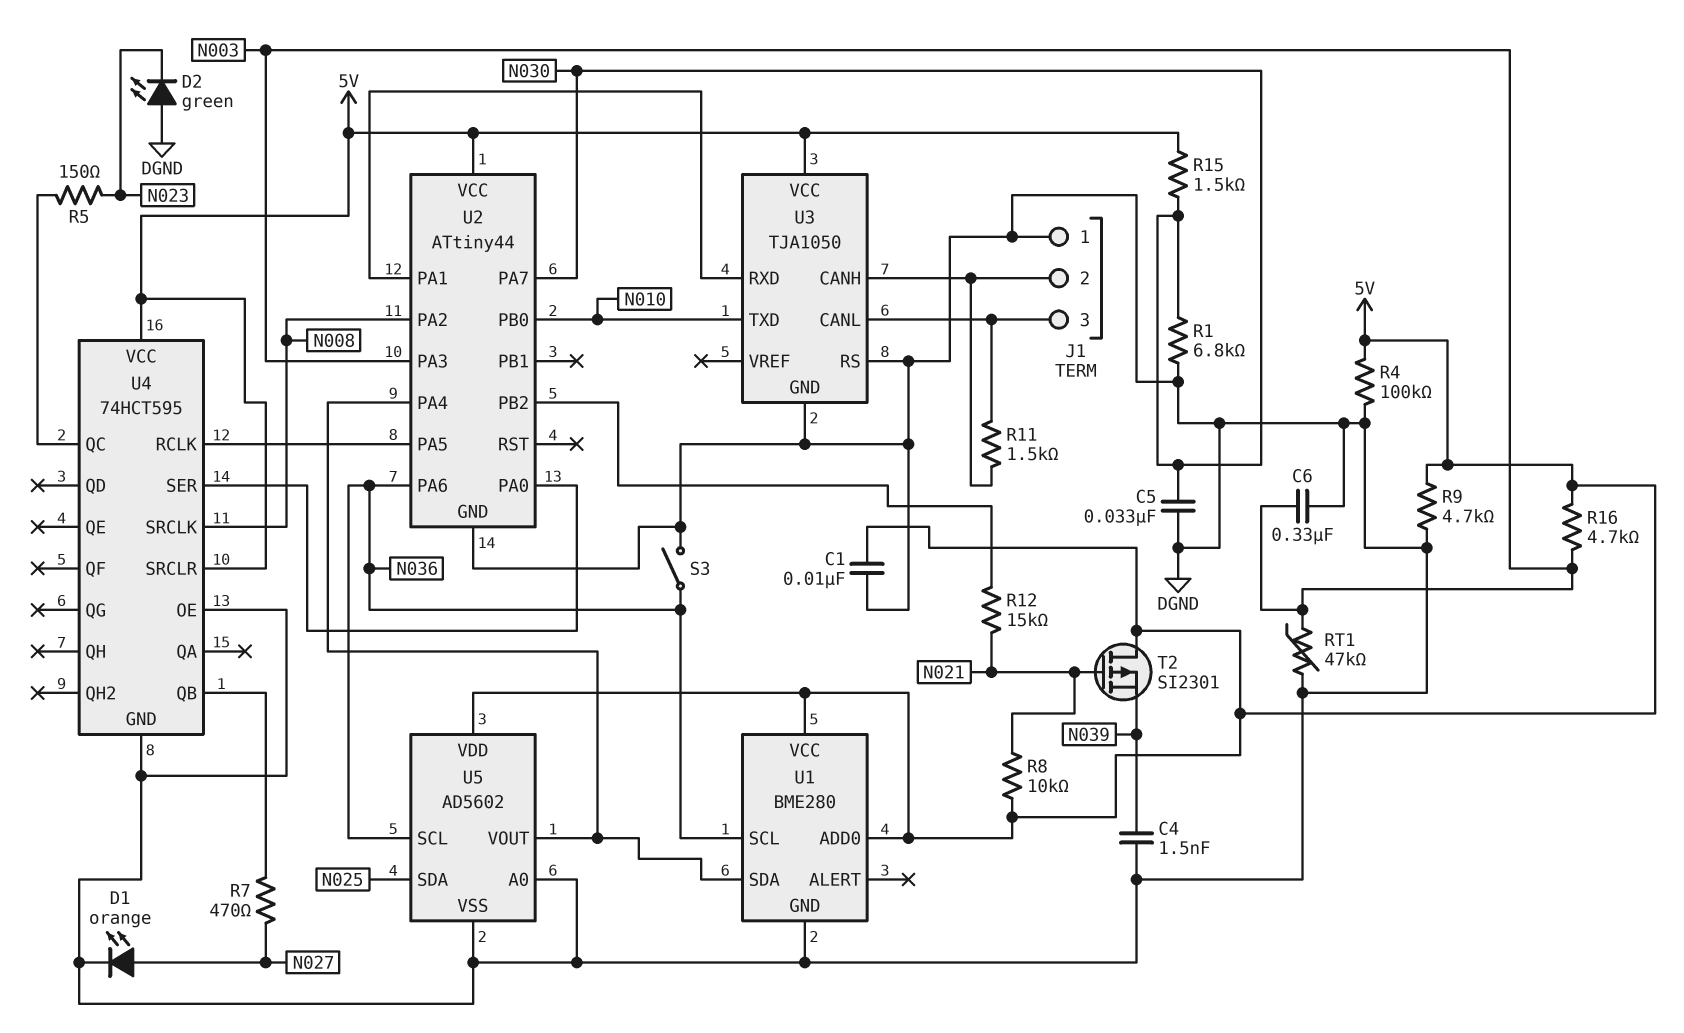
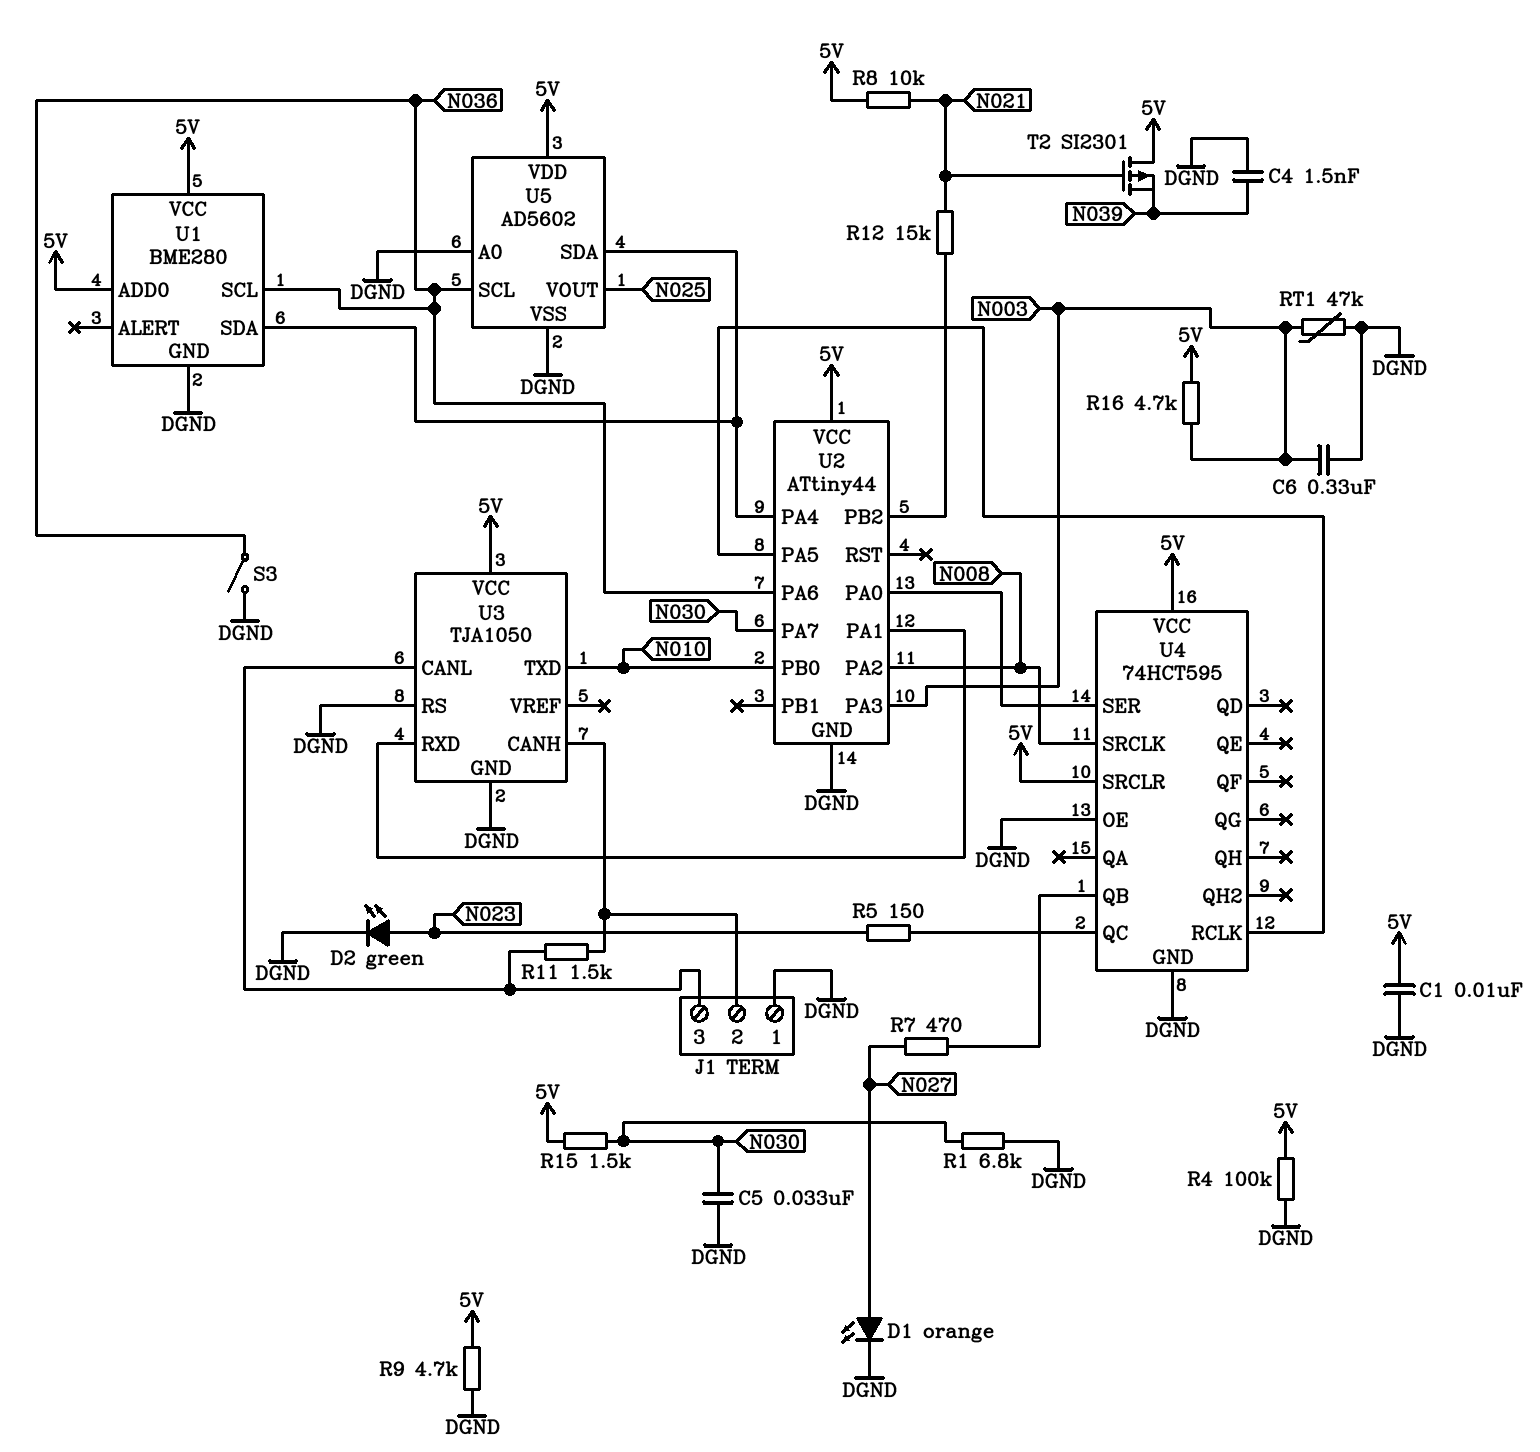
D2: LED green (A DGND, K N023) -> LED green (A N023, K DGND)
U5 pin SDA: N025 -> U1/SDA
U5 pin VOUT: U1/SDA -> N025

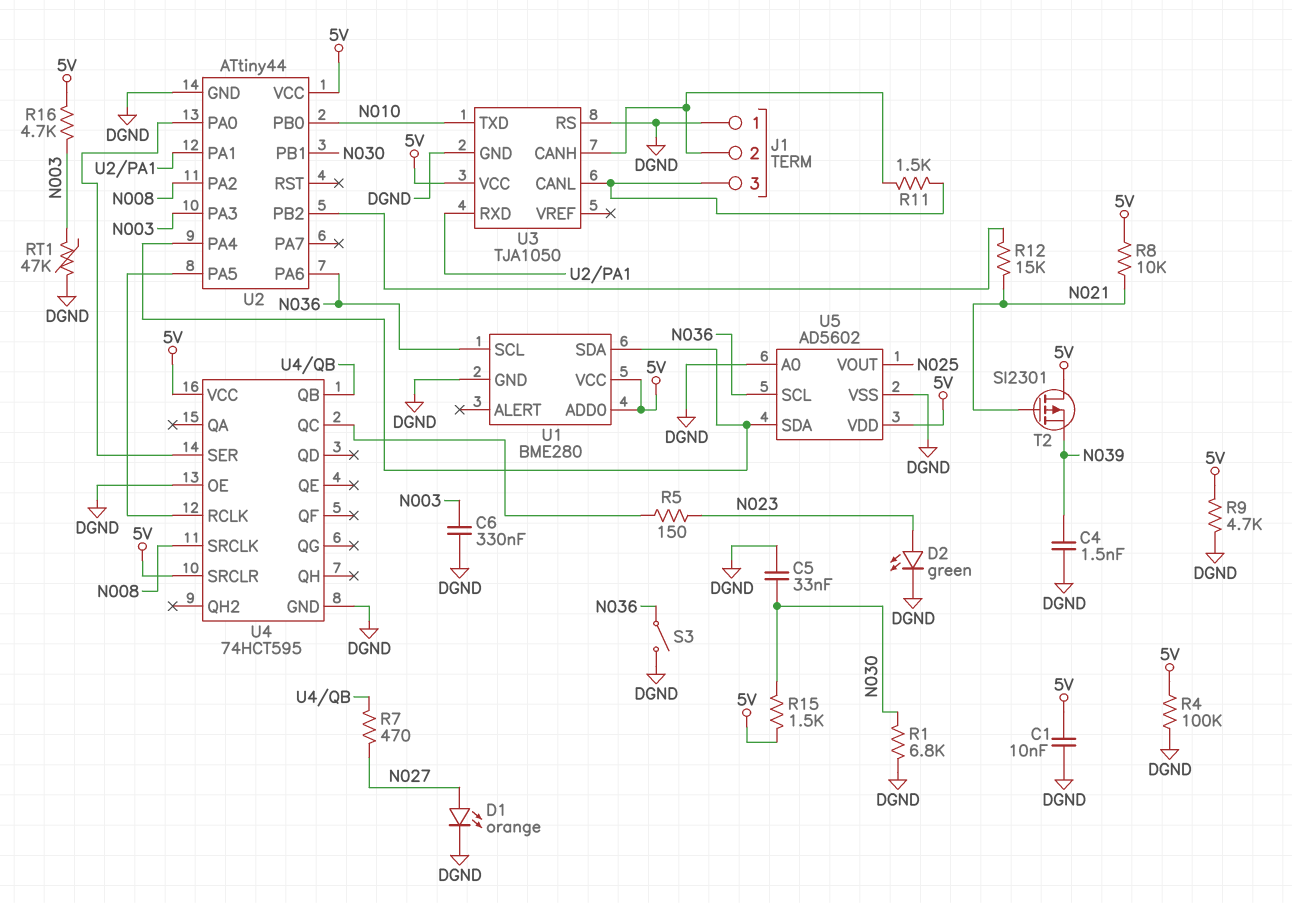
U2 pin PA7: N030 -> none
U2 pin PB1: none -> N030

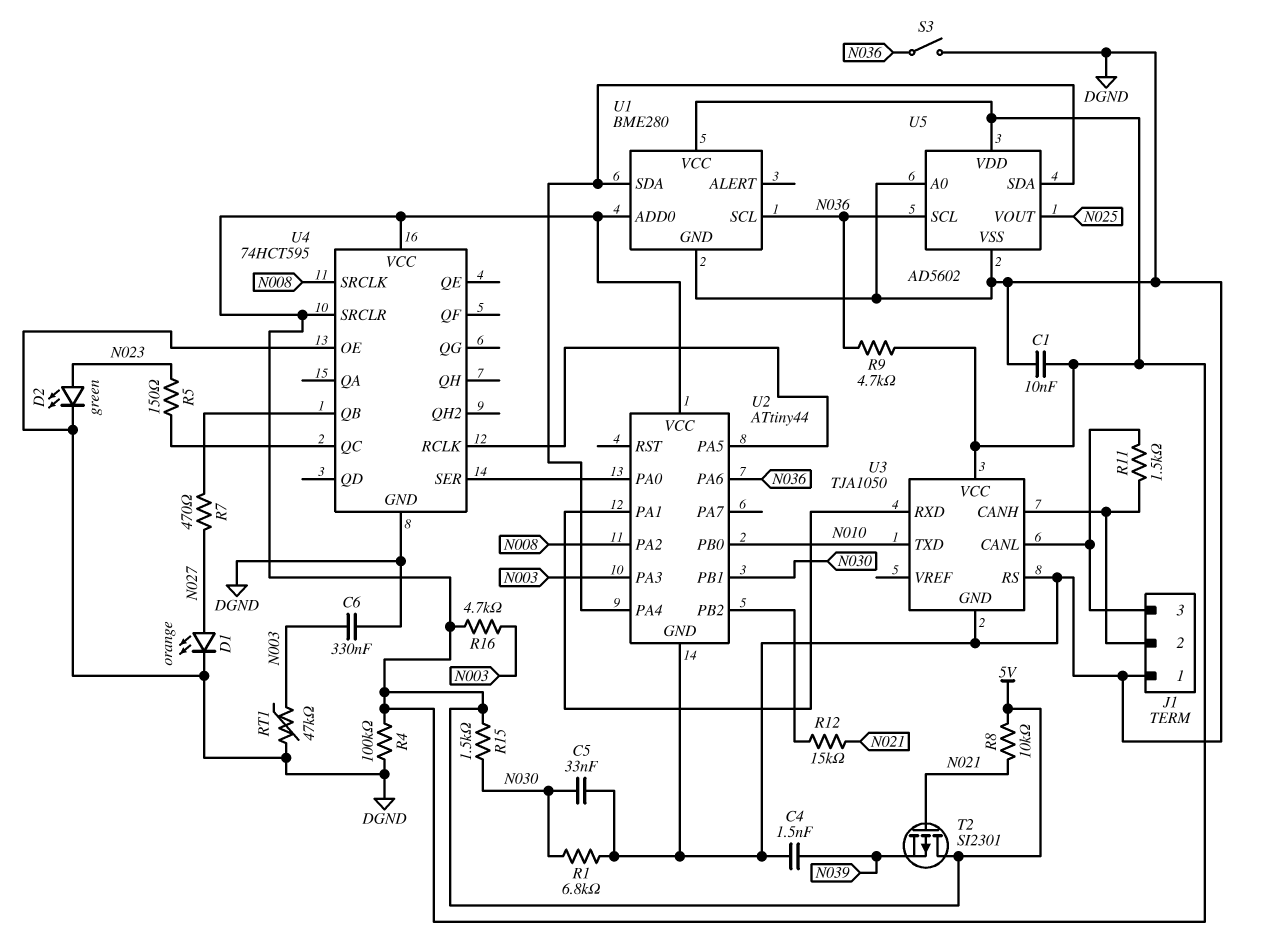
R9: 4.7k (5V, DGND) -> 4.7k (5V, N036)

